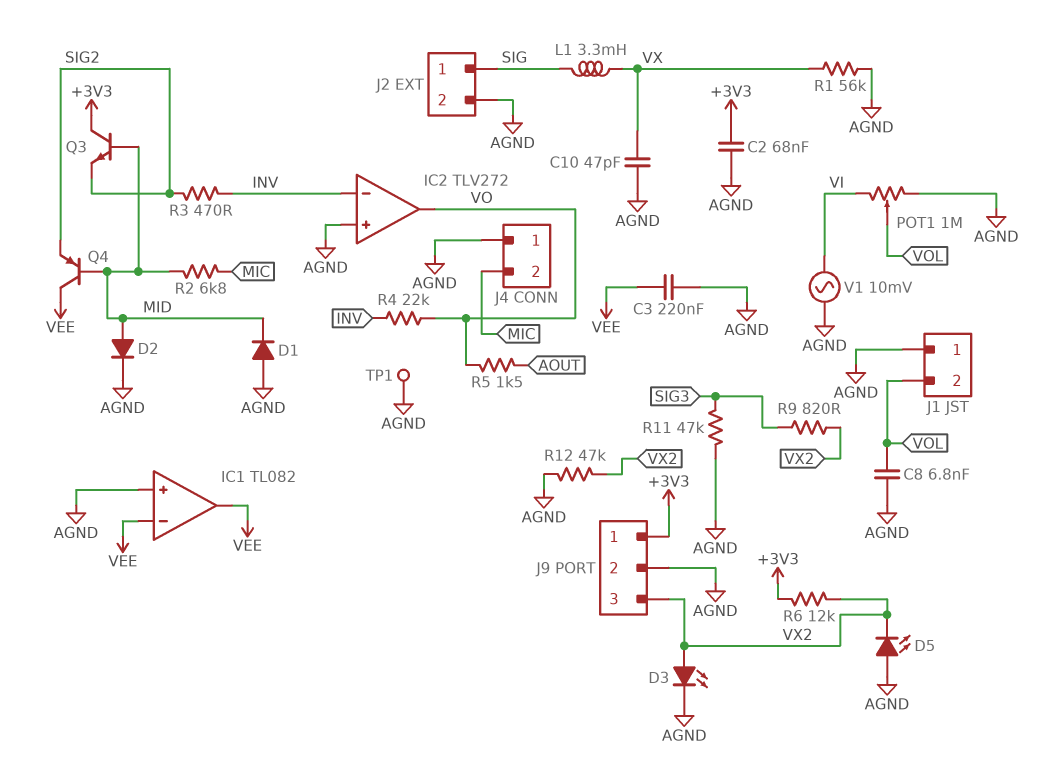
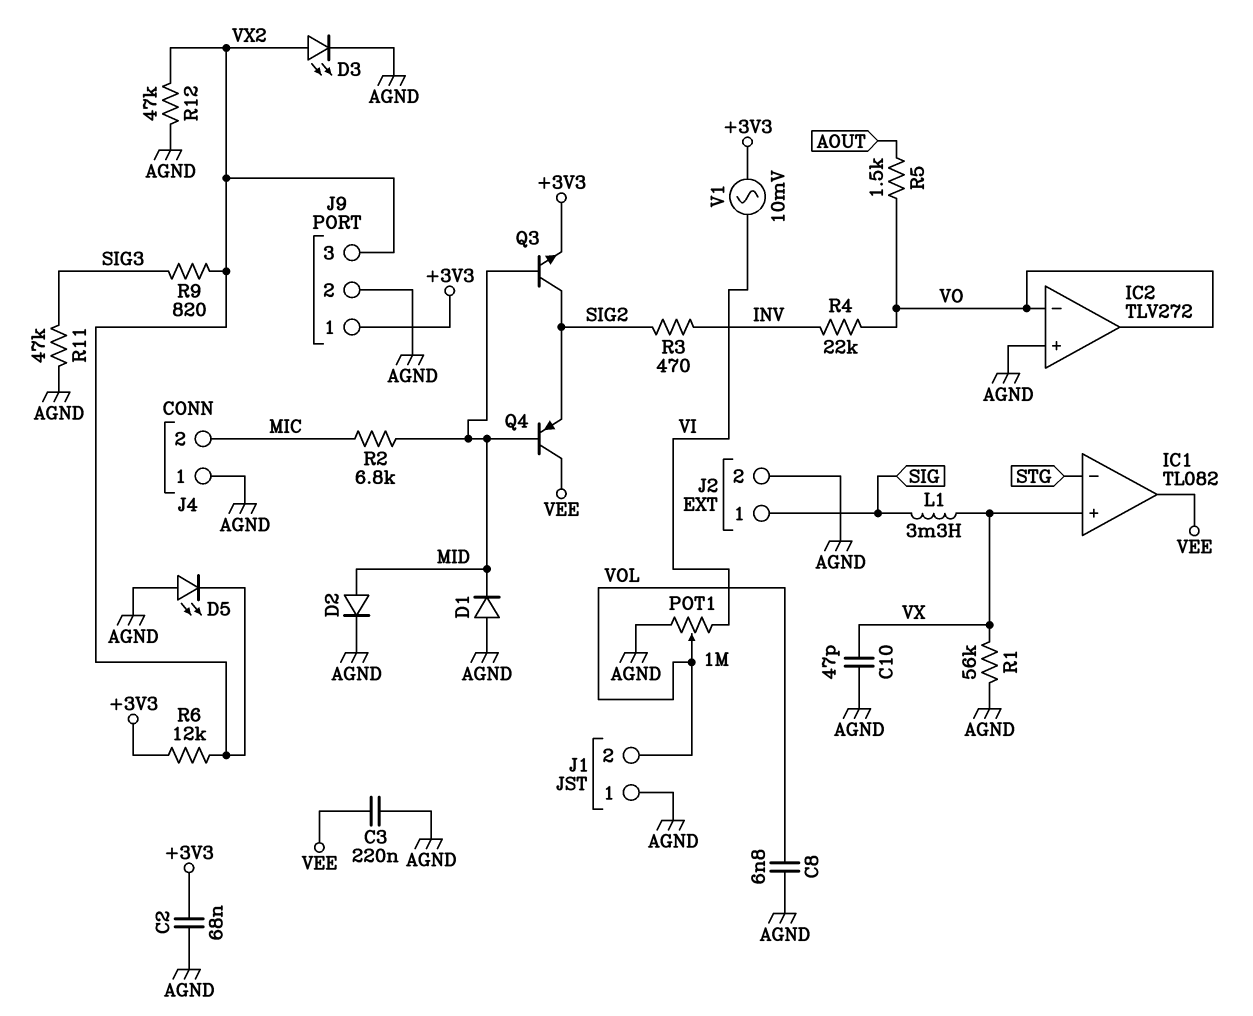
IC1 pin in+: AGND -> VX
IC1 pin in-: VEE -> STG
IC2 pin in-: INV -> VO
Q3: NPN (B MID, C +3V3, E SIG2) -> NPN (B MID, C SIG2, E +3V3)
TP1: test point (AGND) -> none
V1: AC 10mV (AGND, VI) -> AC 10mV (+3V3, VI)

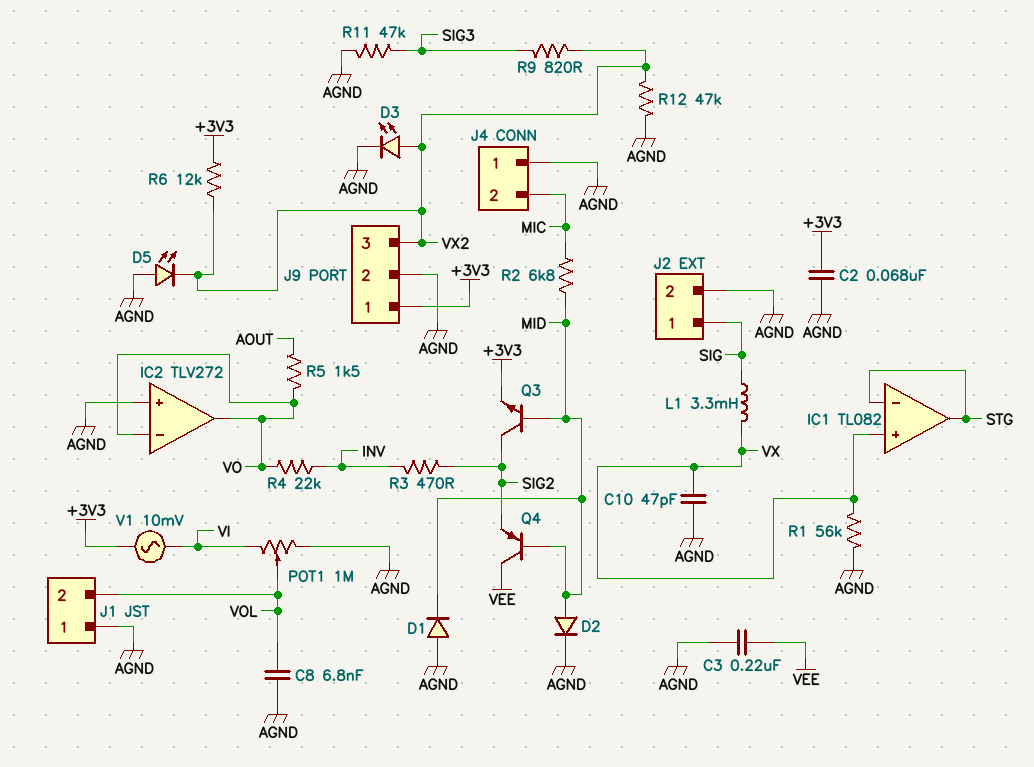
IC1 pin out: VEE -> STG

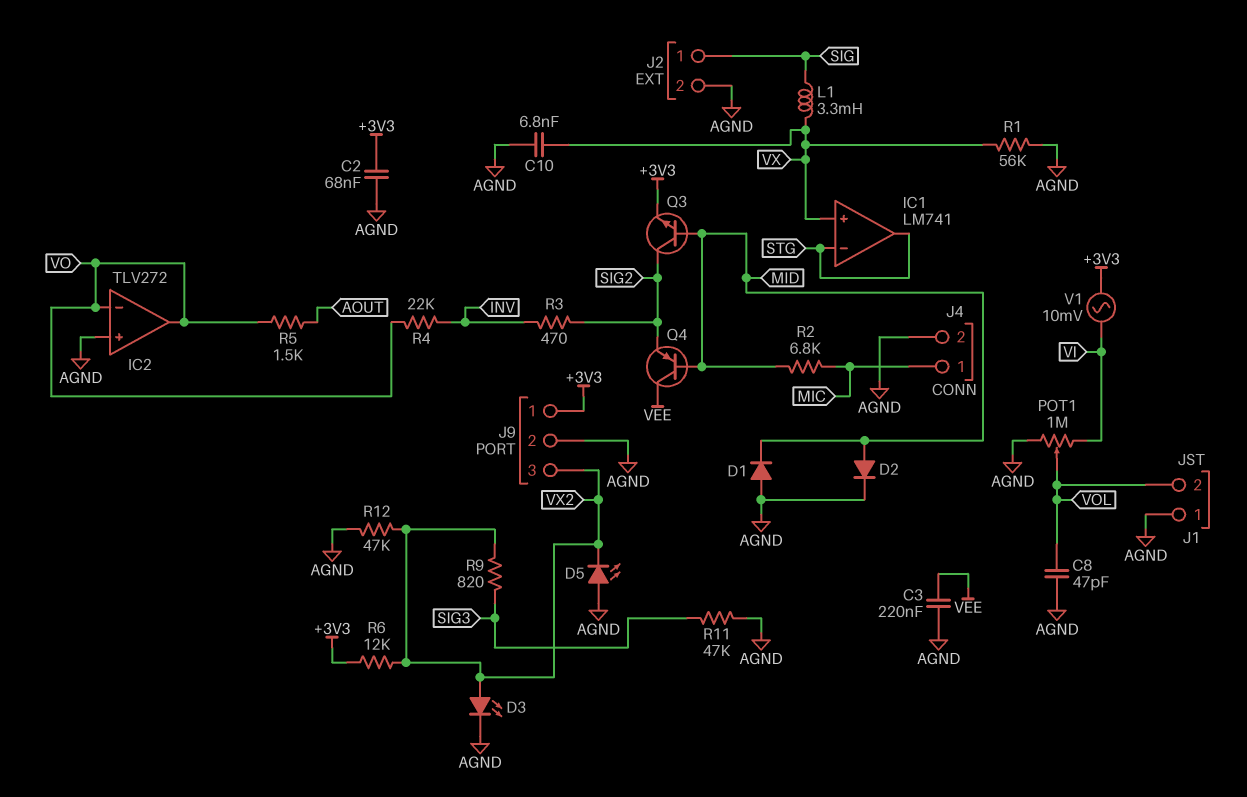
C8: 6.8nF (AGND, VOL) -> 47pF (AGND, VOL)
C10: 47pF (AGND, VX) -> 6.8nF (AGND, VX)
IC1: TL082 -> LM741
J4 pin 1: AGND -> MIC
J4 pin 2: MIC -> AGND

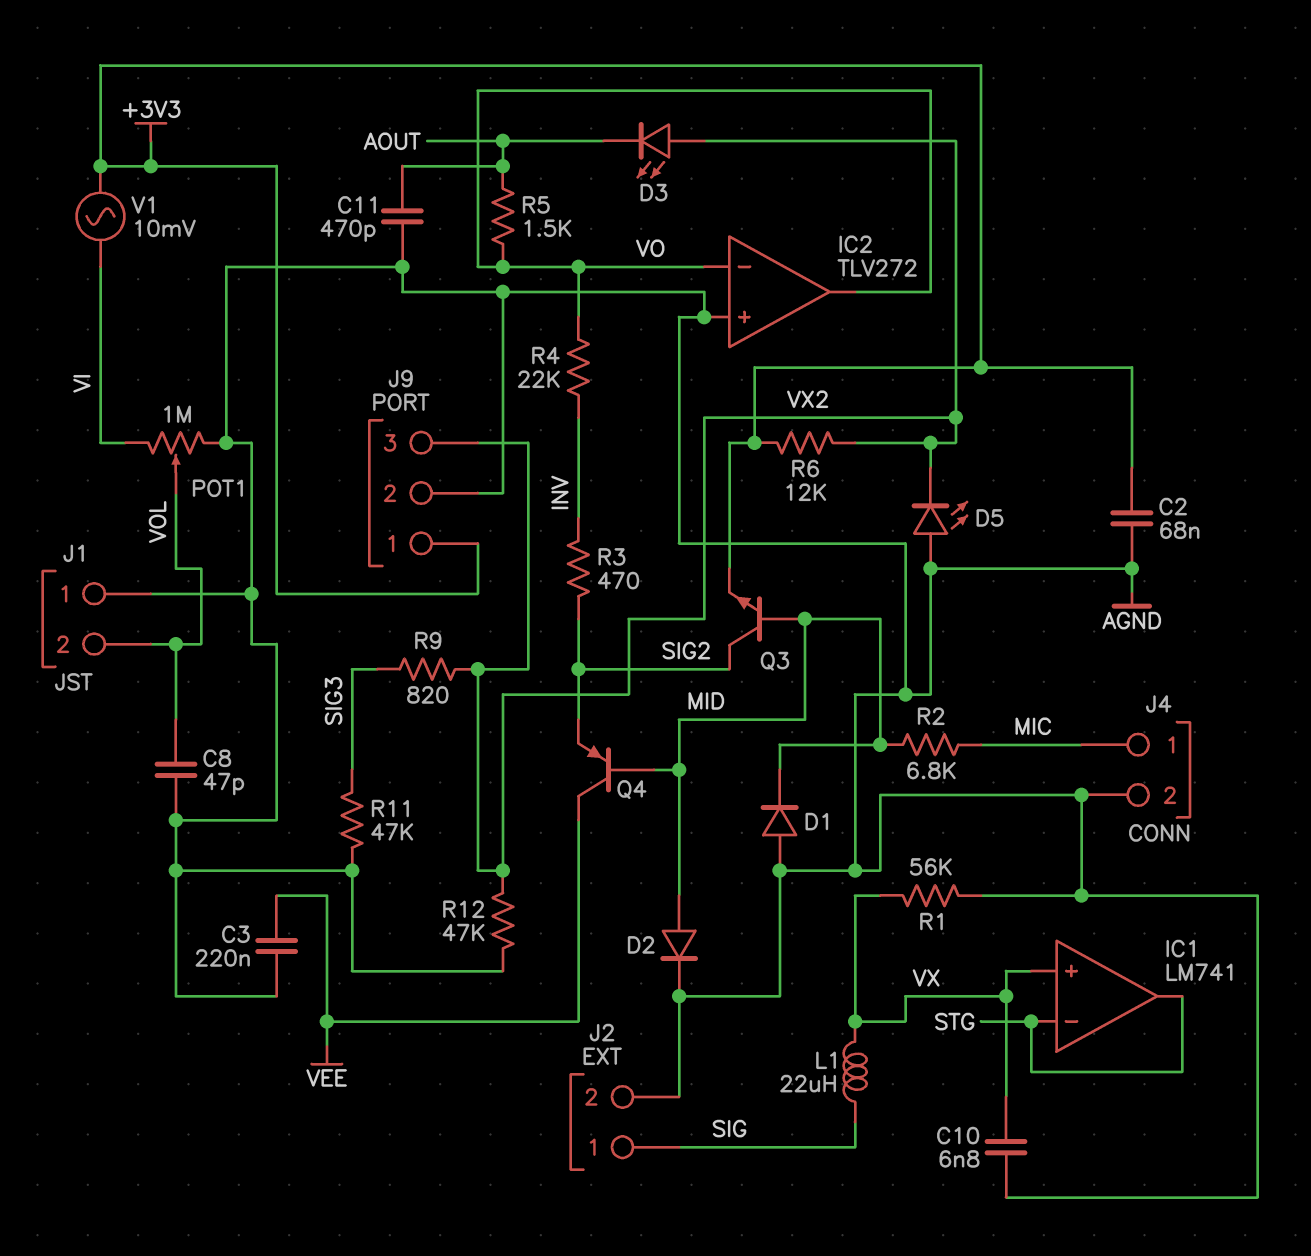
C11: none -> 470pF (AGND, AOUT)
D3: LED (A VX2, K AGND) -> LED (A VX2, K AOUT)
L1: 3.3mH (SIG, VX) -> 22uH (SIG, VX)

